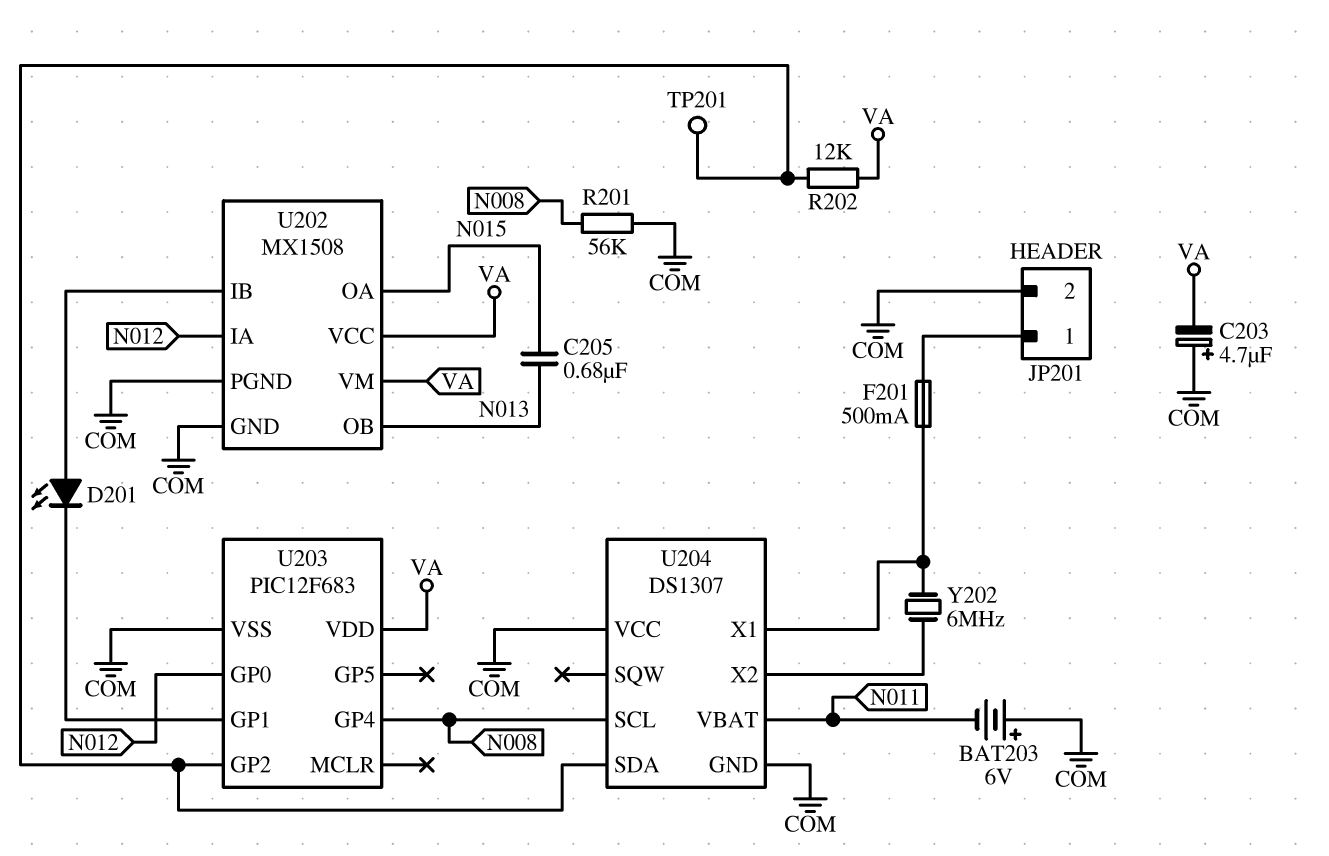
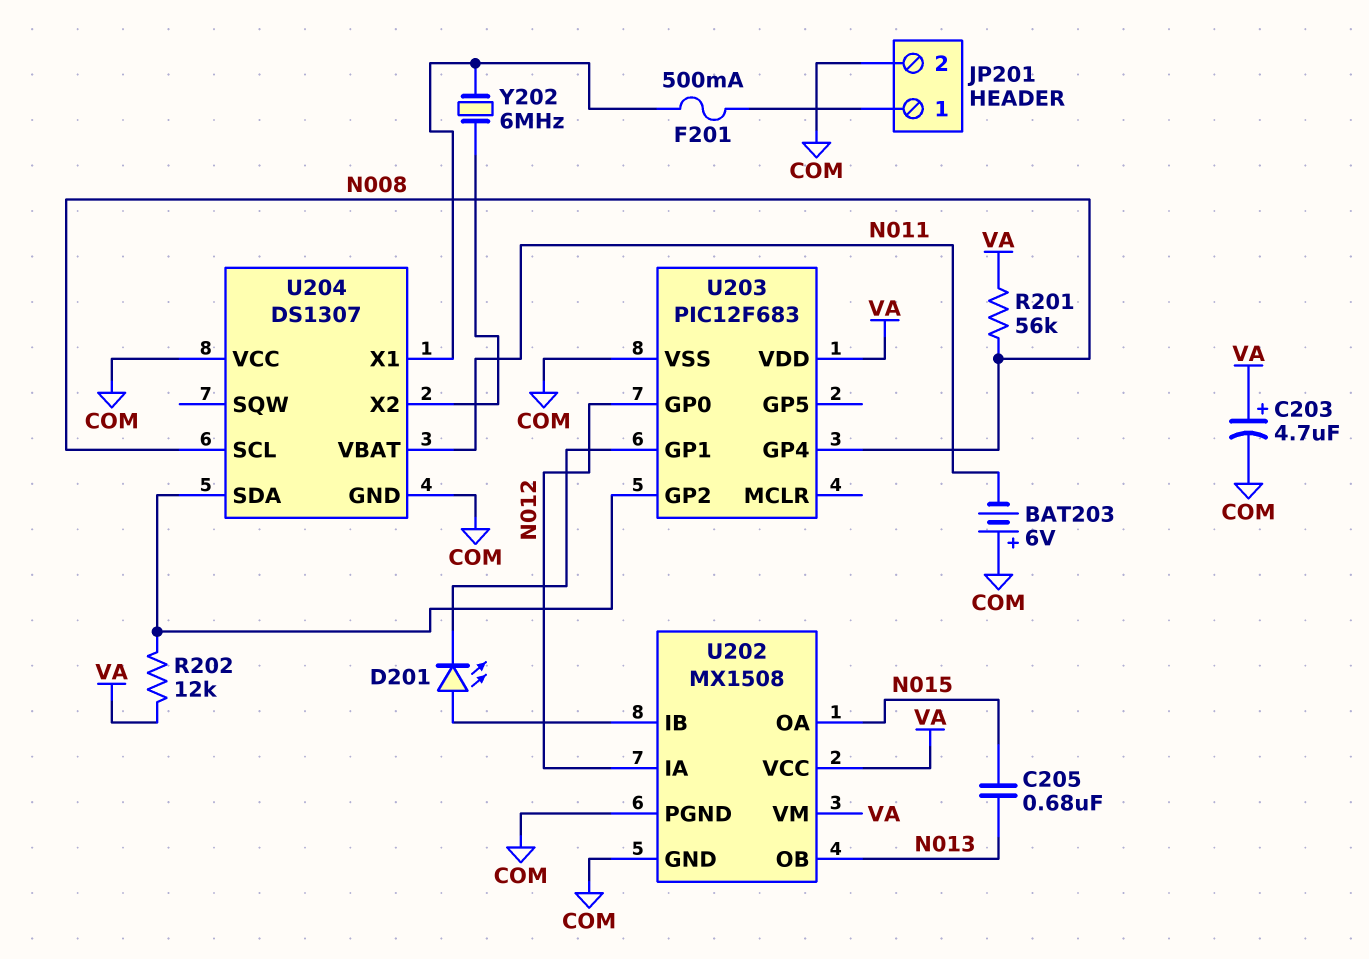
C203: 4.7uF (plus COM, minus VA) -> 4.7uF (plus VA, minus COM)
R201: 56k (COM, N008) -> 56k (N008, VA)
TP201: test point (U203/GP2) -> none

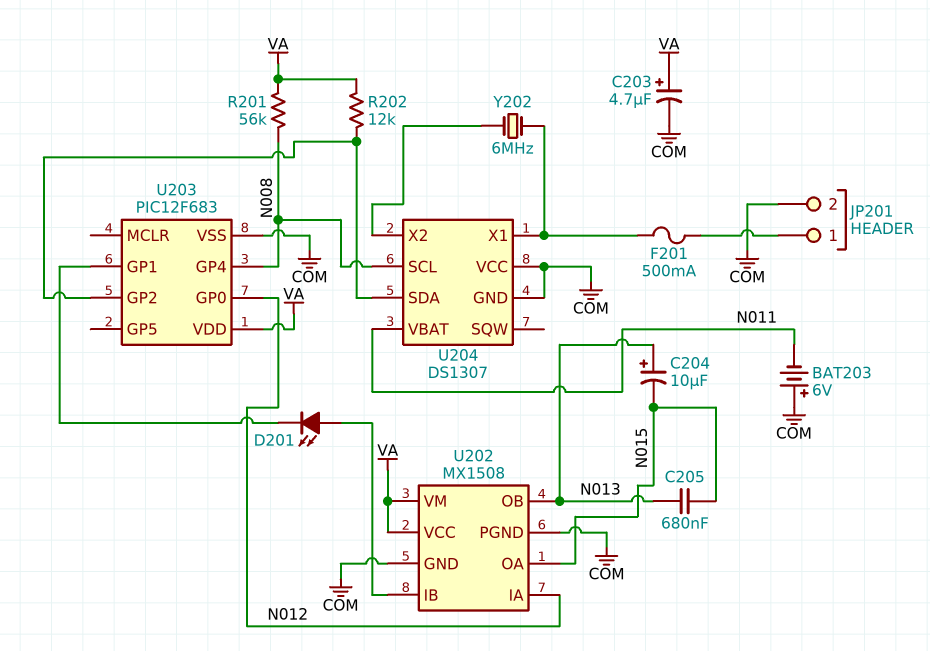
C204: none -> 10uF (plus N013, minus N015)

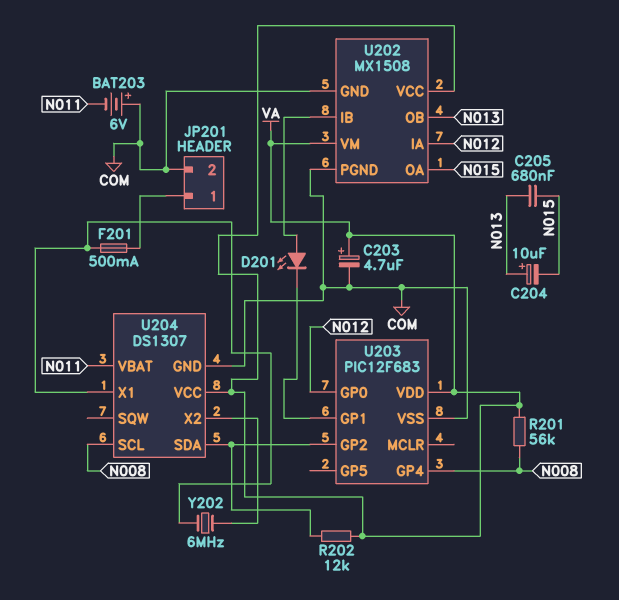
U204 pin VCC: COM -> VA

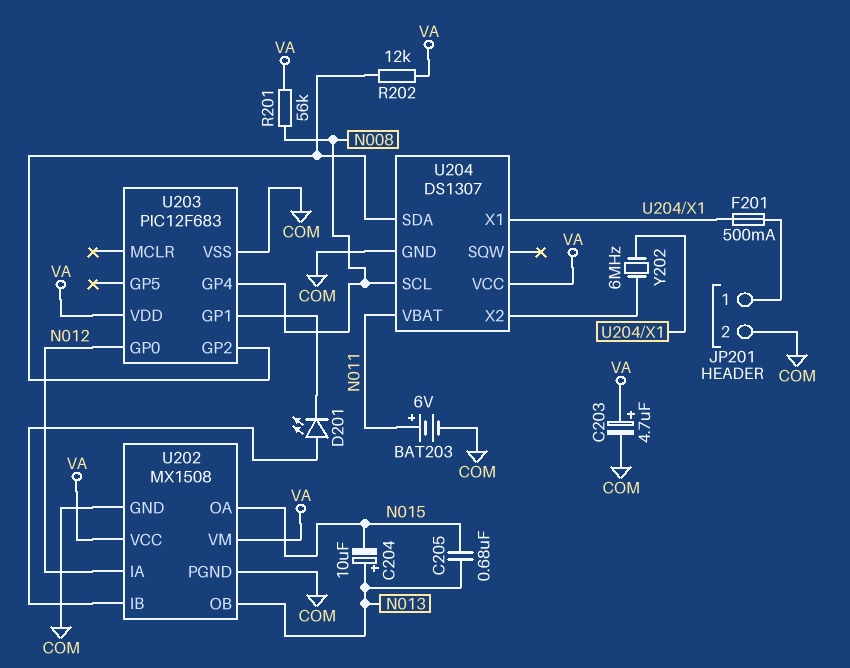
BAT203: 6V (plus COM, minus N011) -> 6V (plus N011, minus COM)

